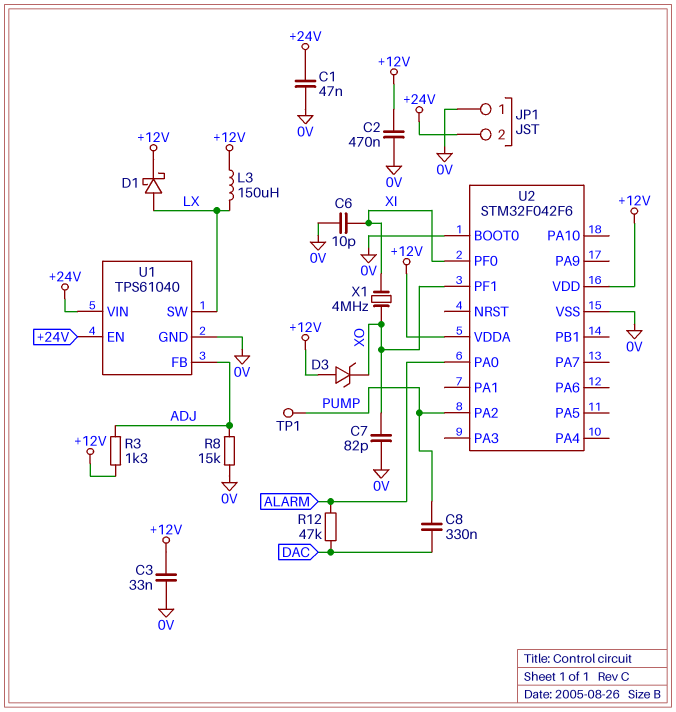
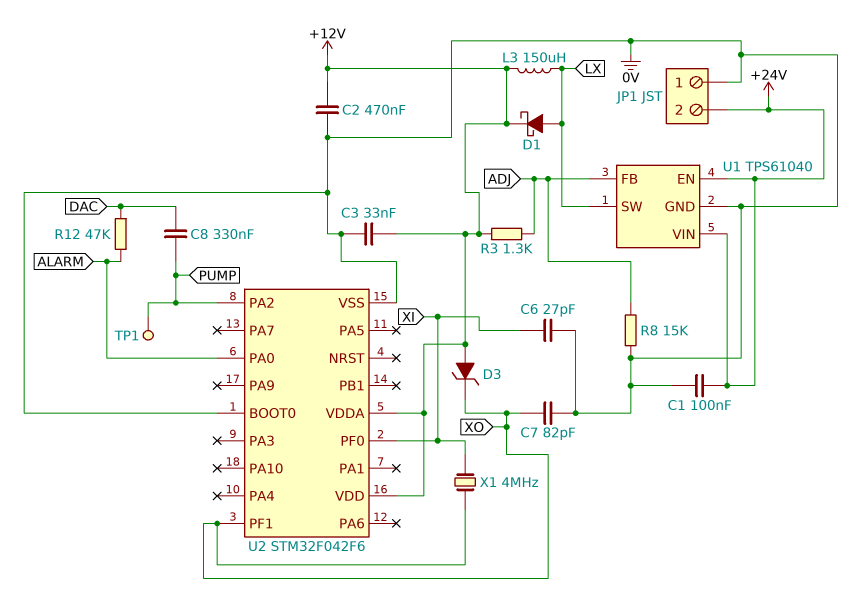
C1: 47nF (+24V, 0V) -> 100nF (+24V, 0V)
C6: 10pF (0V, XI) -> 27pF (0V, XI)

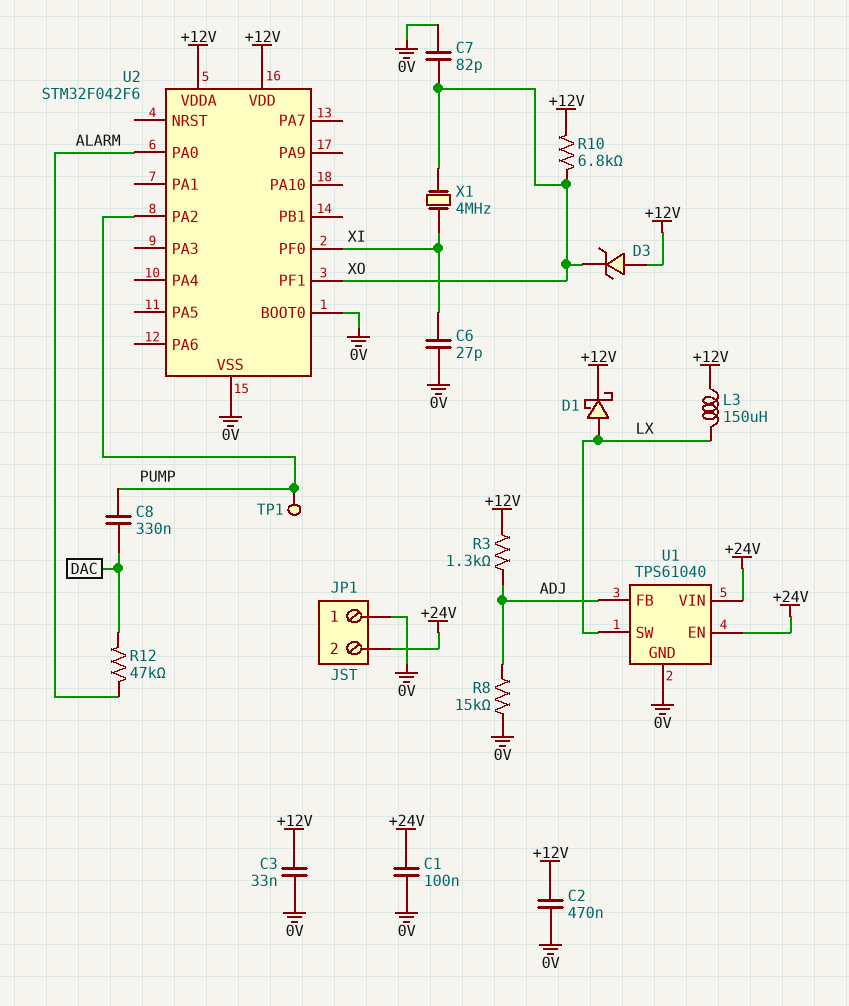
R10: none -> 6.8k (+12V, XO)

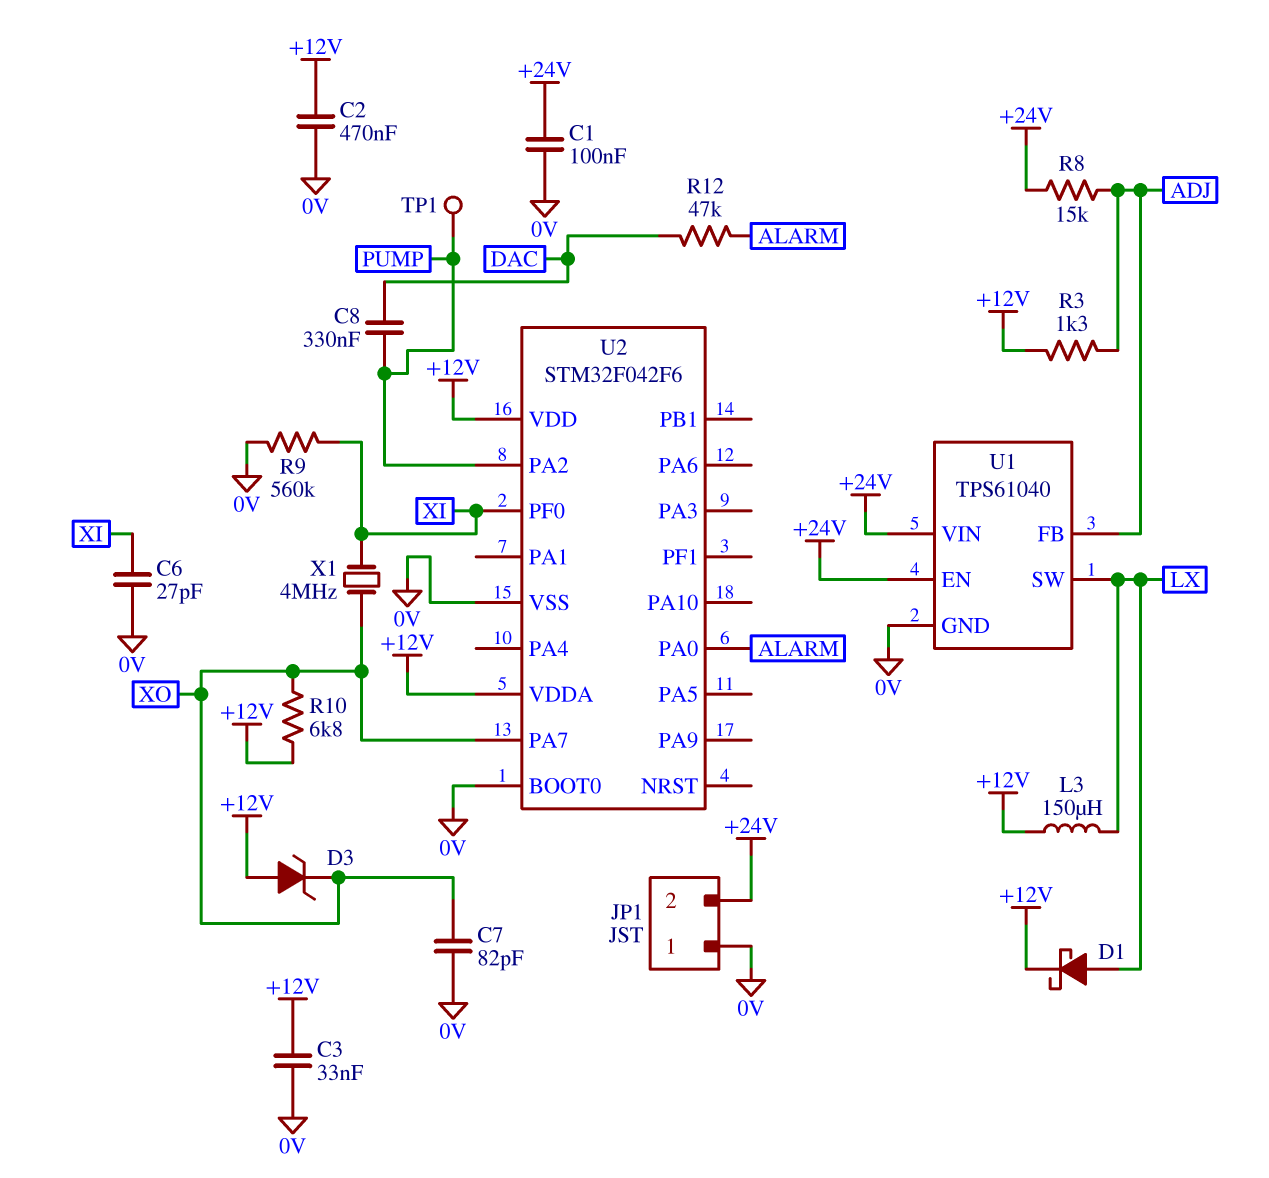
R8: 15k (0V, ADJ) -> 15k (+24V, ADJ)
R9: none -> 560k (0V, XI)
U2 pin PA7: none -> XO
U2 pin PF1: XO -> none

